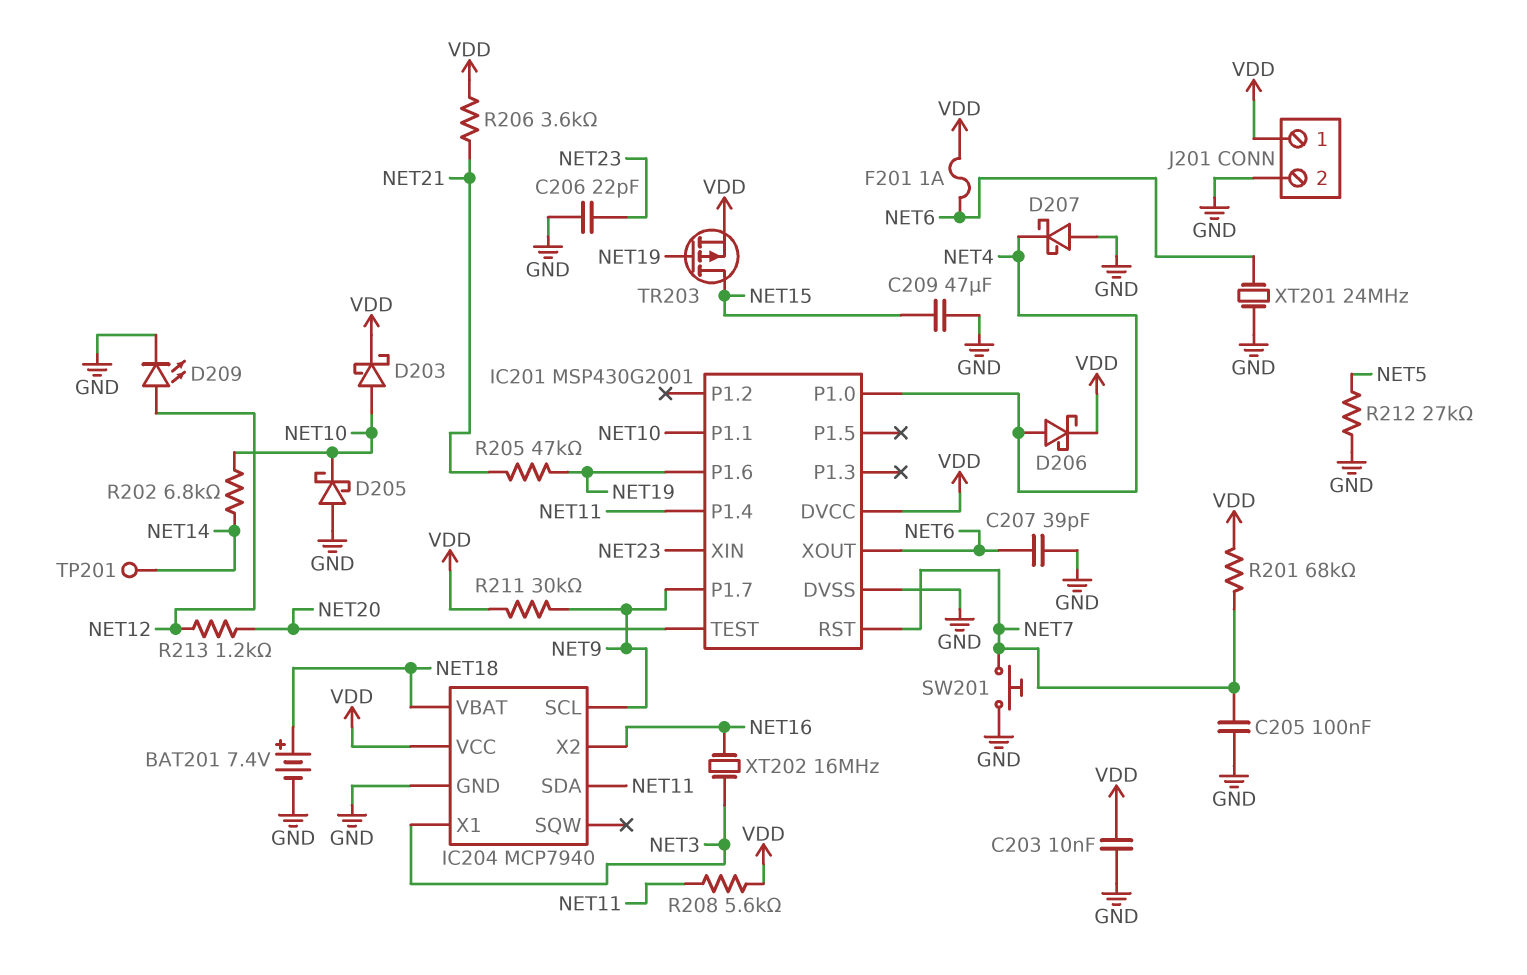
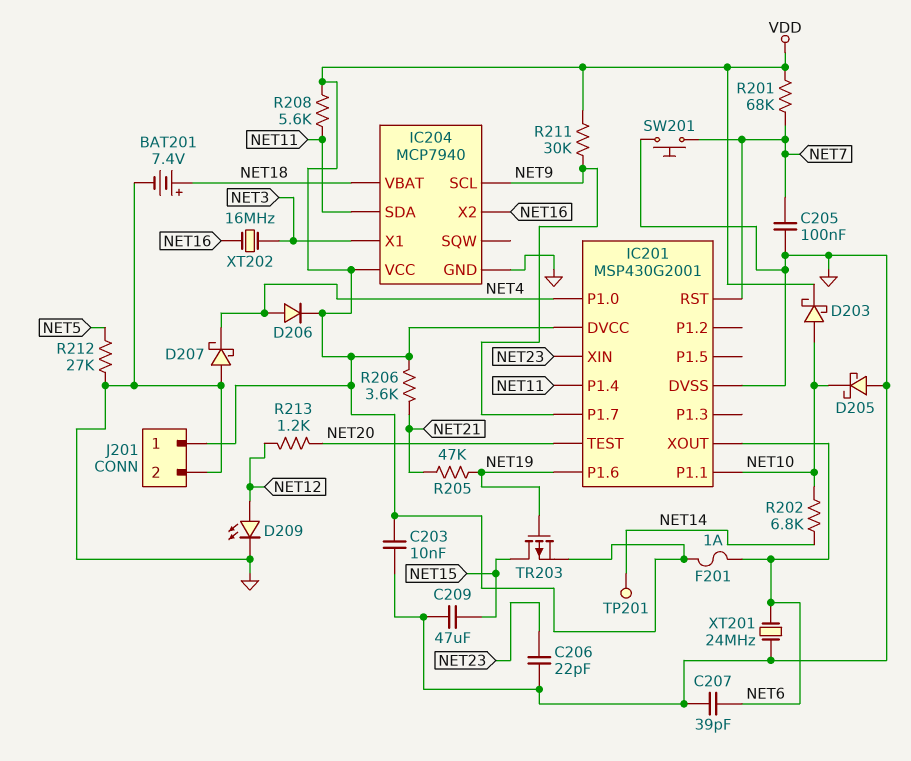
D206: schottky (A NET4, K VDD) -> diode (A NET4, K VDD)

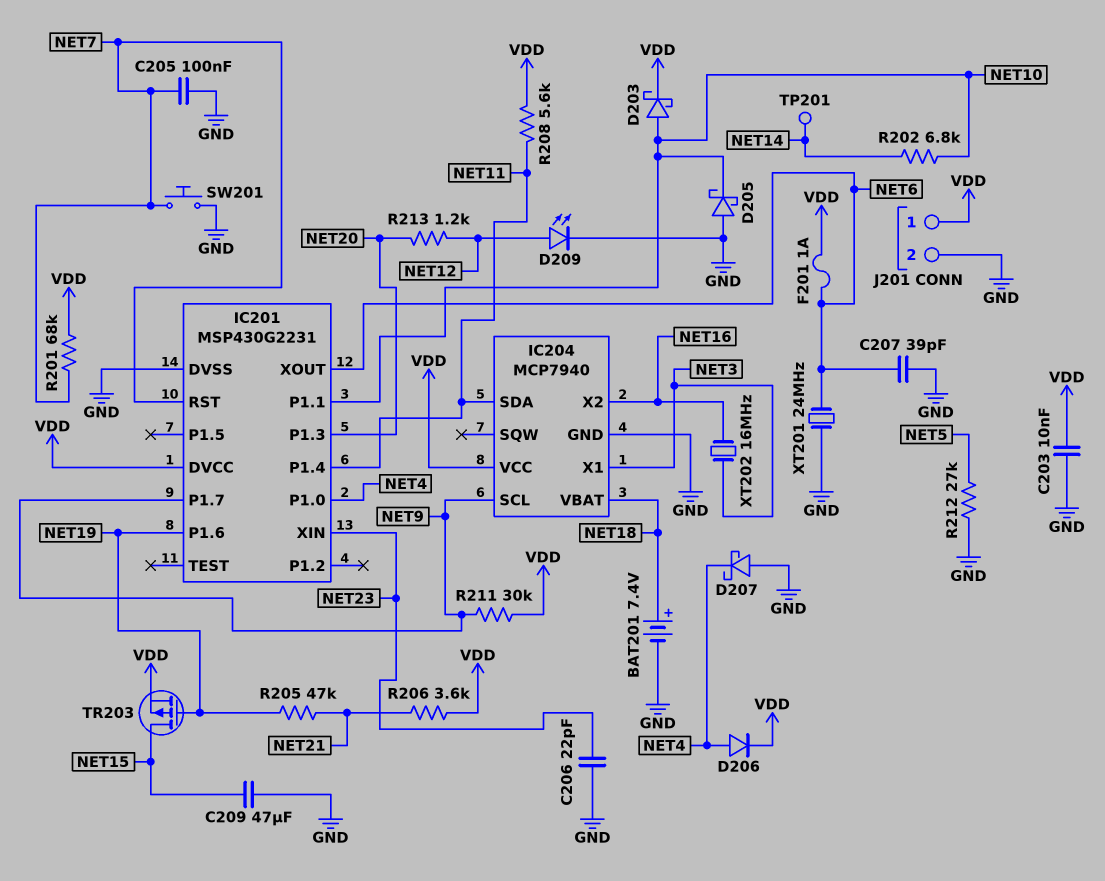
IC201: MSP430G2001 -> MSP430G2231
IC201 pin P1.3: none -> NET20
IC201 pin TEST: NET20 -> none

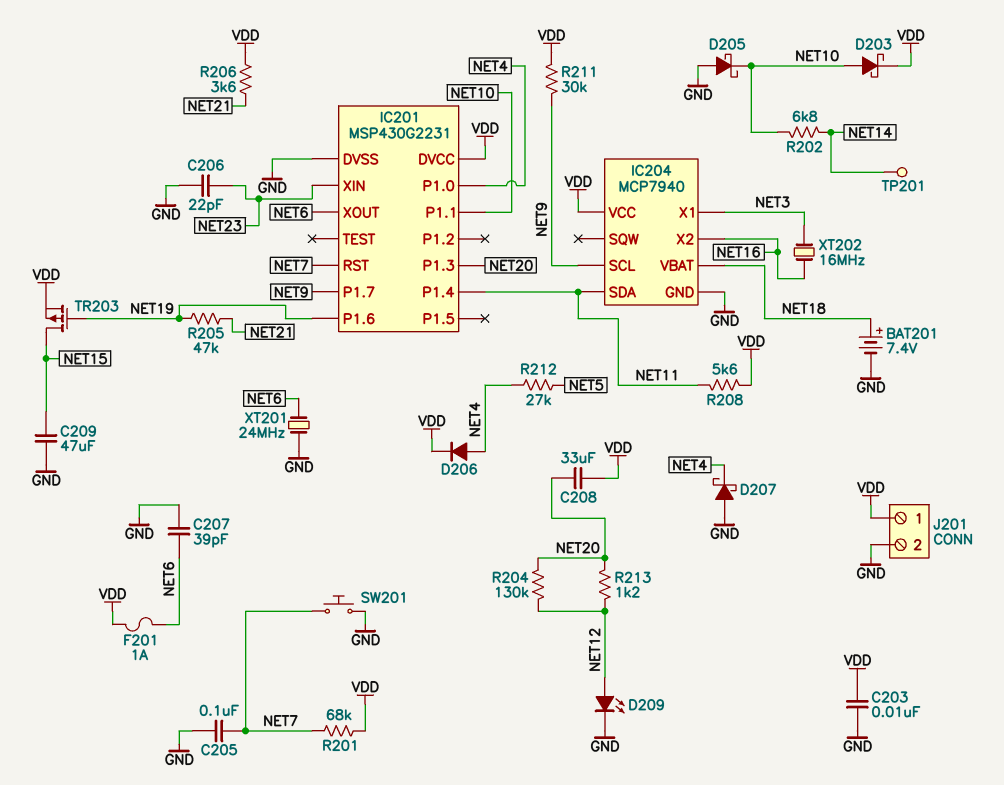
C208: none -> 33uF (NET20, VDD)
R204: none -> 130k (NET12, NET20)
R212: 27k (GND, NET5) -> 27k (NET4, NET5)

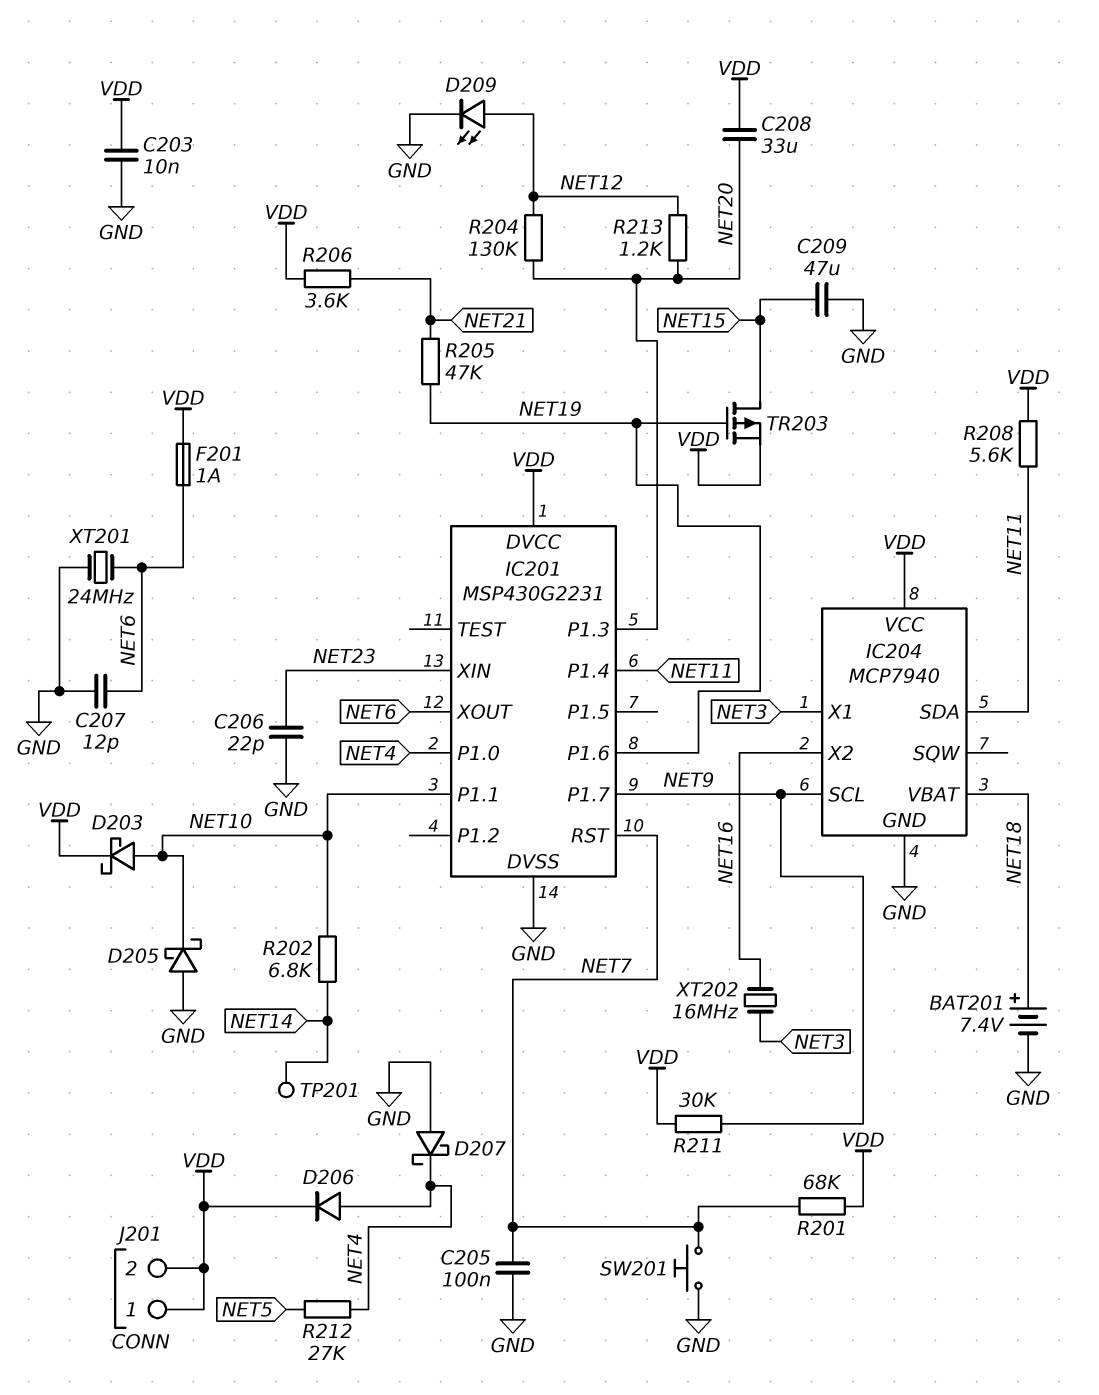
C207: 39pF (GND, NET6) -> 12pF (GND, NET6)
J201 pin 2: GND -> VDD

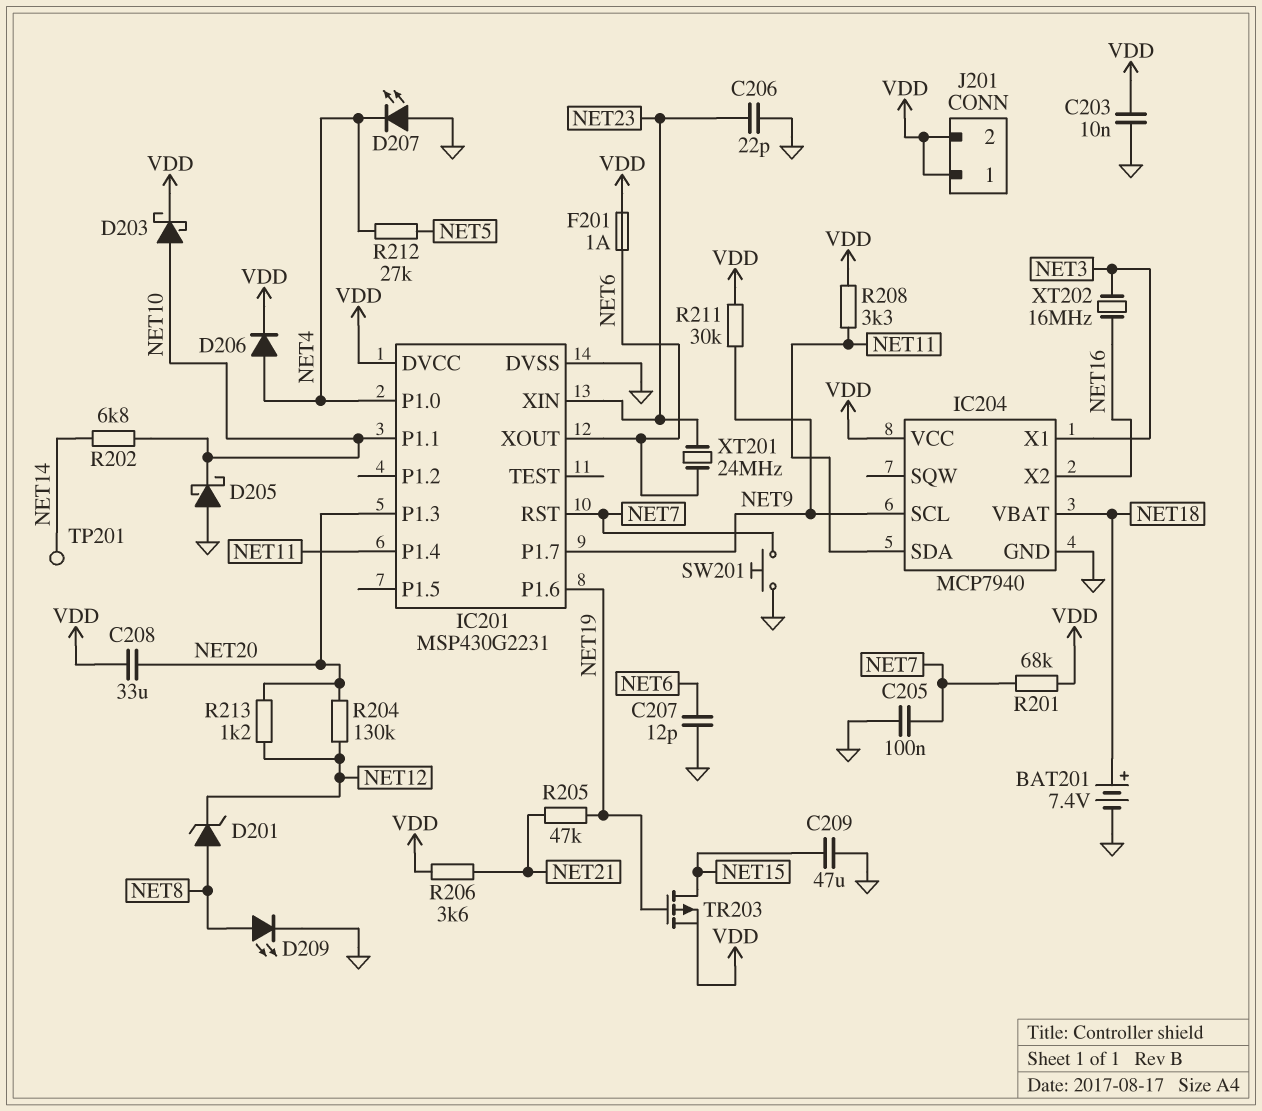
D201: none -> zener (A NET8, K NET12)
D207: schottky (A GND, K NET4) -> LED (A GND, K NET4)
D209: LED (A NET12, K GND) -> LED (A NET8, K GND)
R208: 5.6k (NET11, VDD) -> 3.3k (NET11, VDD)
XT201: 24MHz (GND, NET6) -> 24MHz (NET6, NET23)

